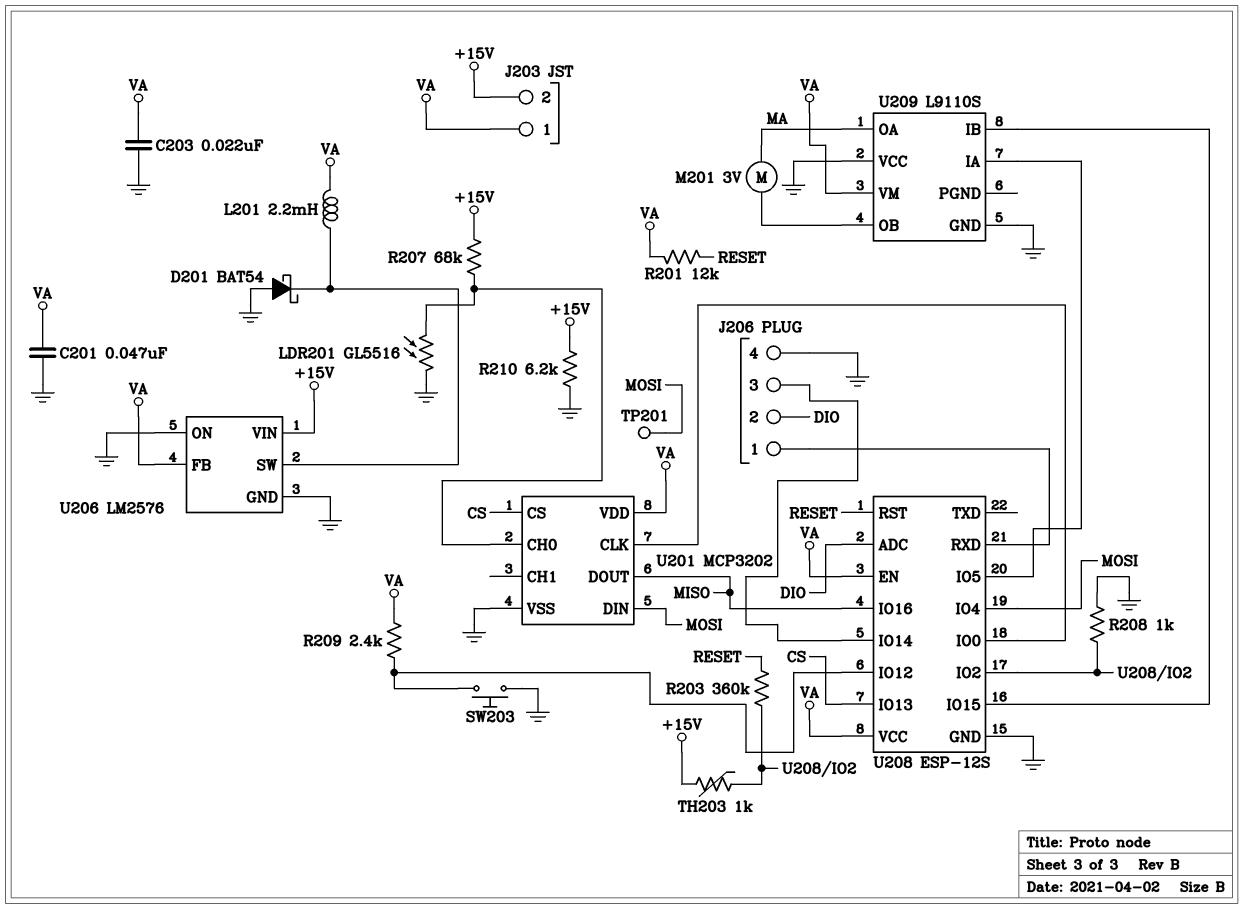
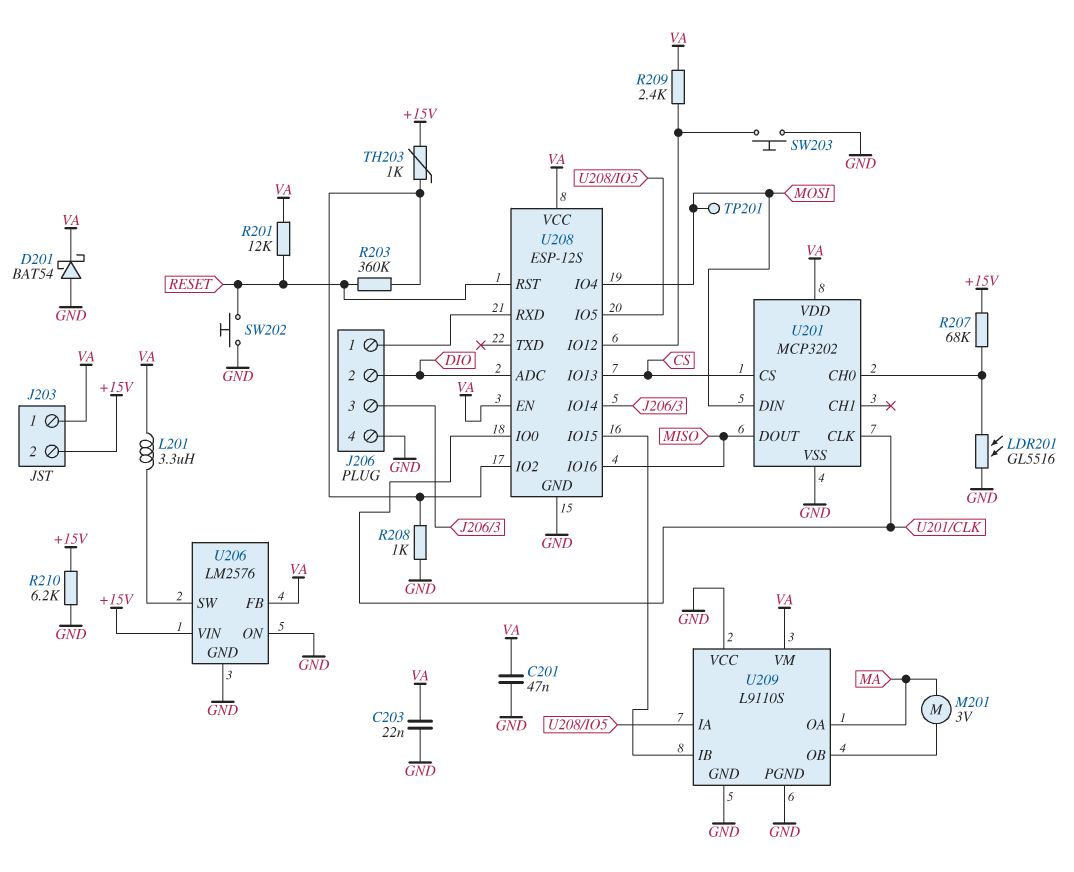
D201: schottky BAT54 (A GND, K U206/SW) -> schottky BAT54 (A GND, K VA)
L201: 2.2mH (U206/SW, VA) -> 3.3uH (U206/SW, VA)
SW202: none -> button (GND, RESET)
U209 pin PGND: none -> GND

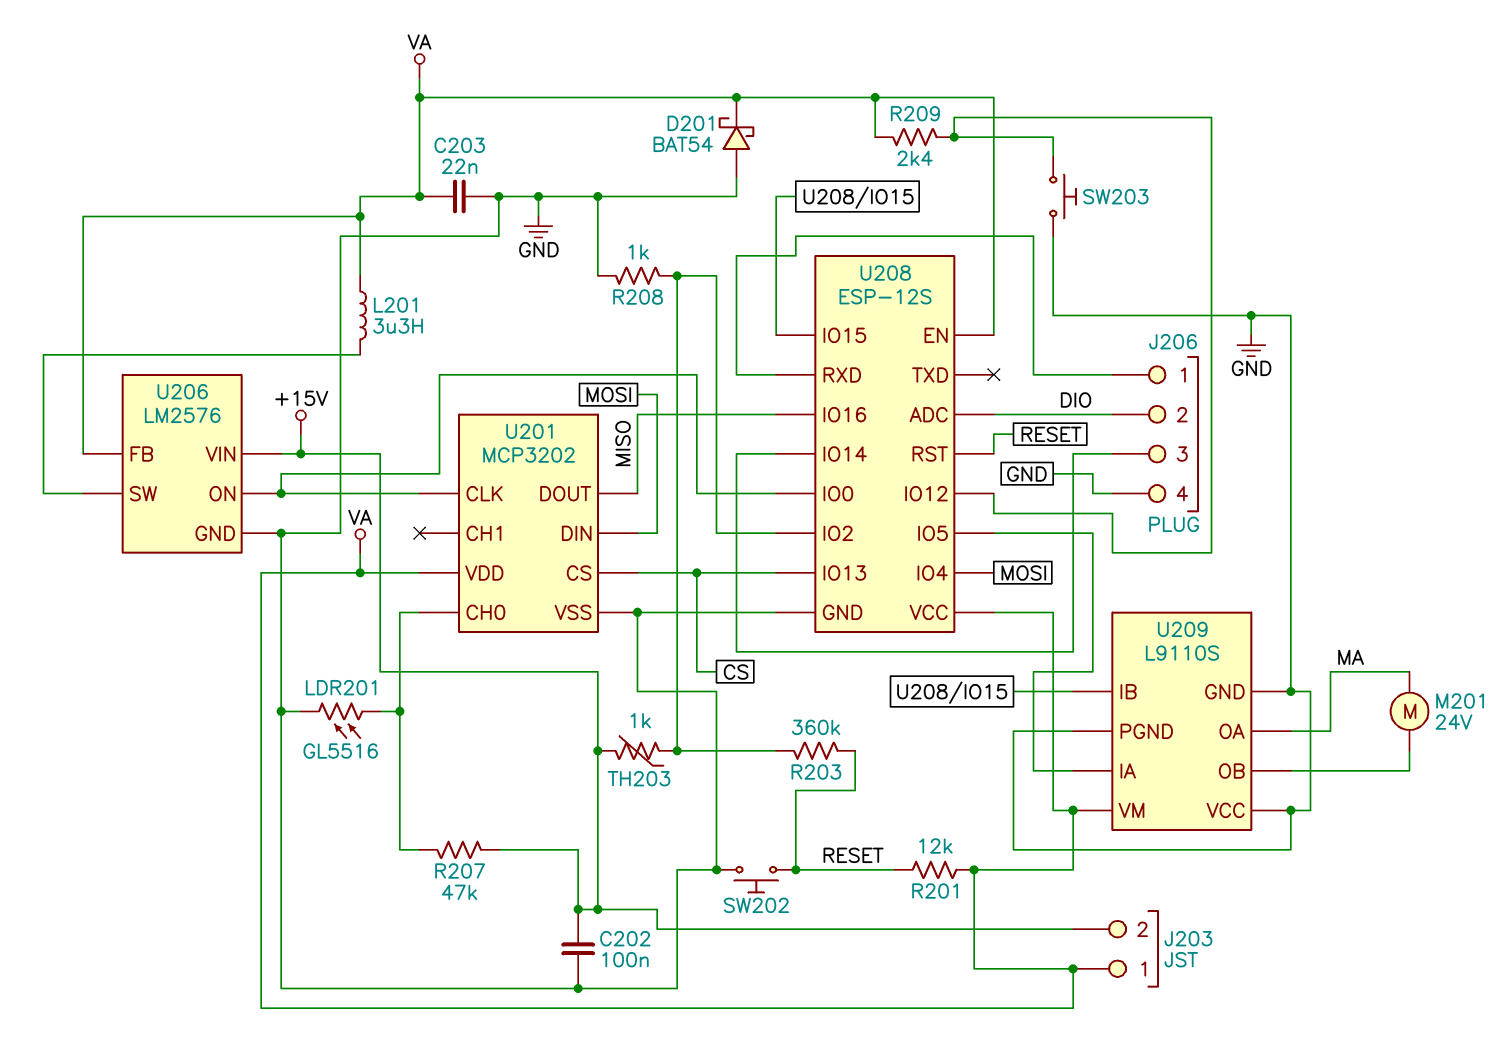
C201: 47nF (GND, VA) -> none
C202: none -> 100nF (+15V, GND)
M201: motor 3V (MA, U209/OB) -> motor 24V (MA, U209/OB)
R207: 68k (+15V, U201/CH0) -> 47k (+15V, U201/CH0)
R210: 6.2k (+15V, GND) -> none
TP201: test point (MOSI) -> none
U206 pin ON: GND -> U201/CLK

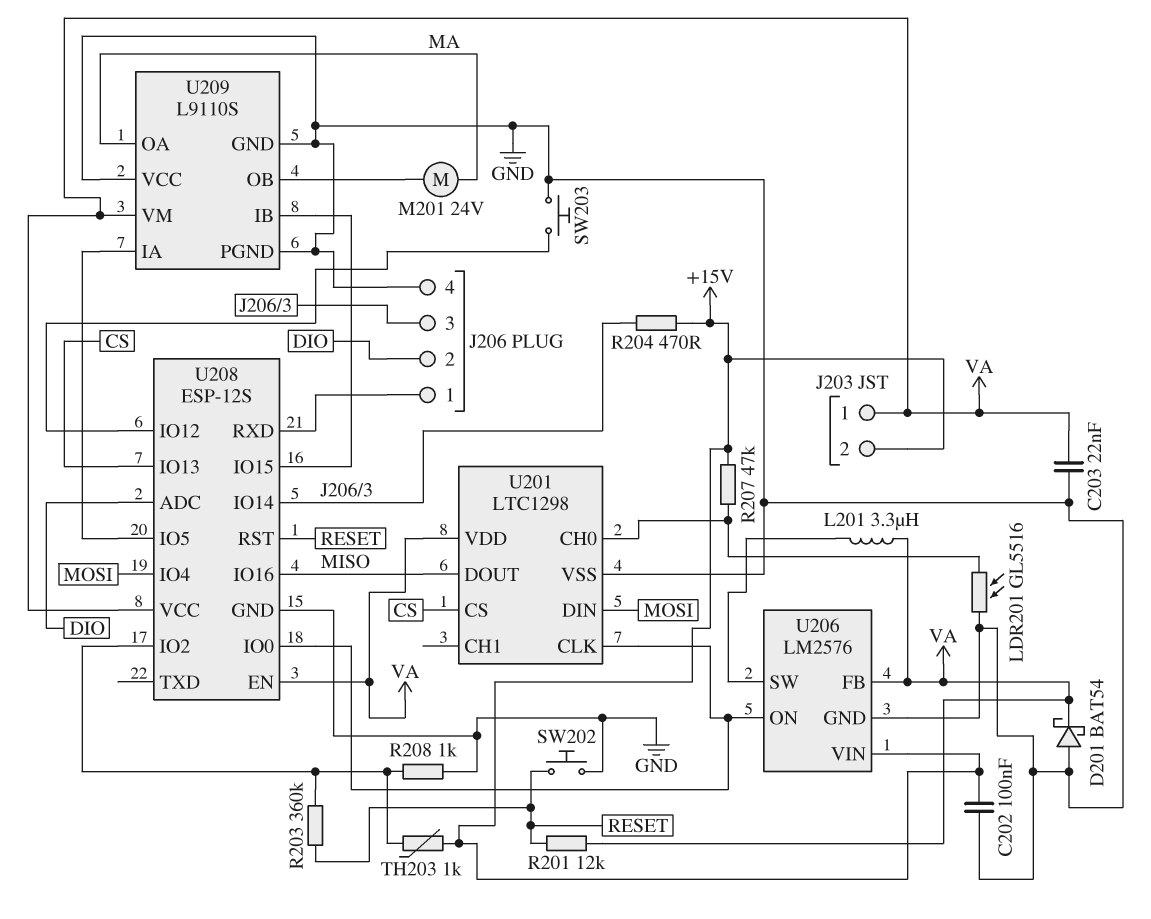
R204: none -> 470 (+15V, J206/3)
R209: 2.4k (U208/IO12, VA) -> none
U201: MCP3202 -> LTC1298

